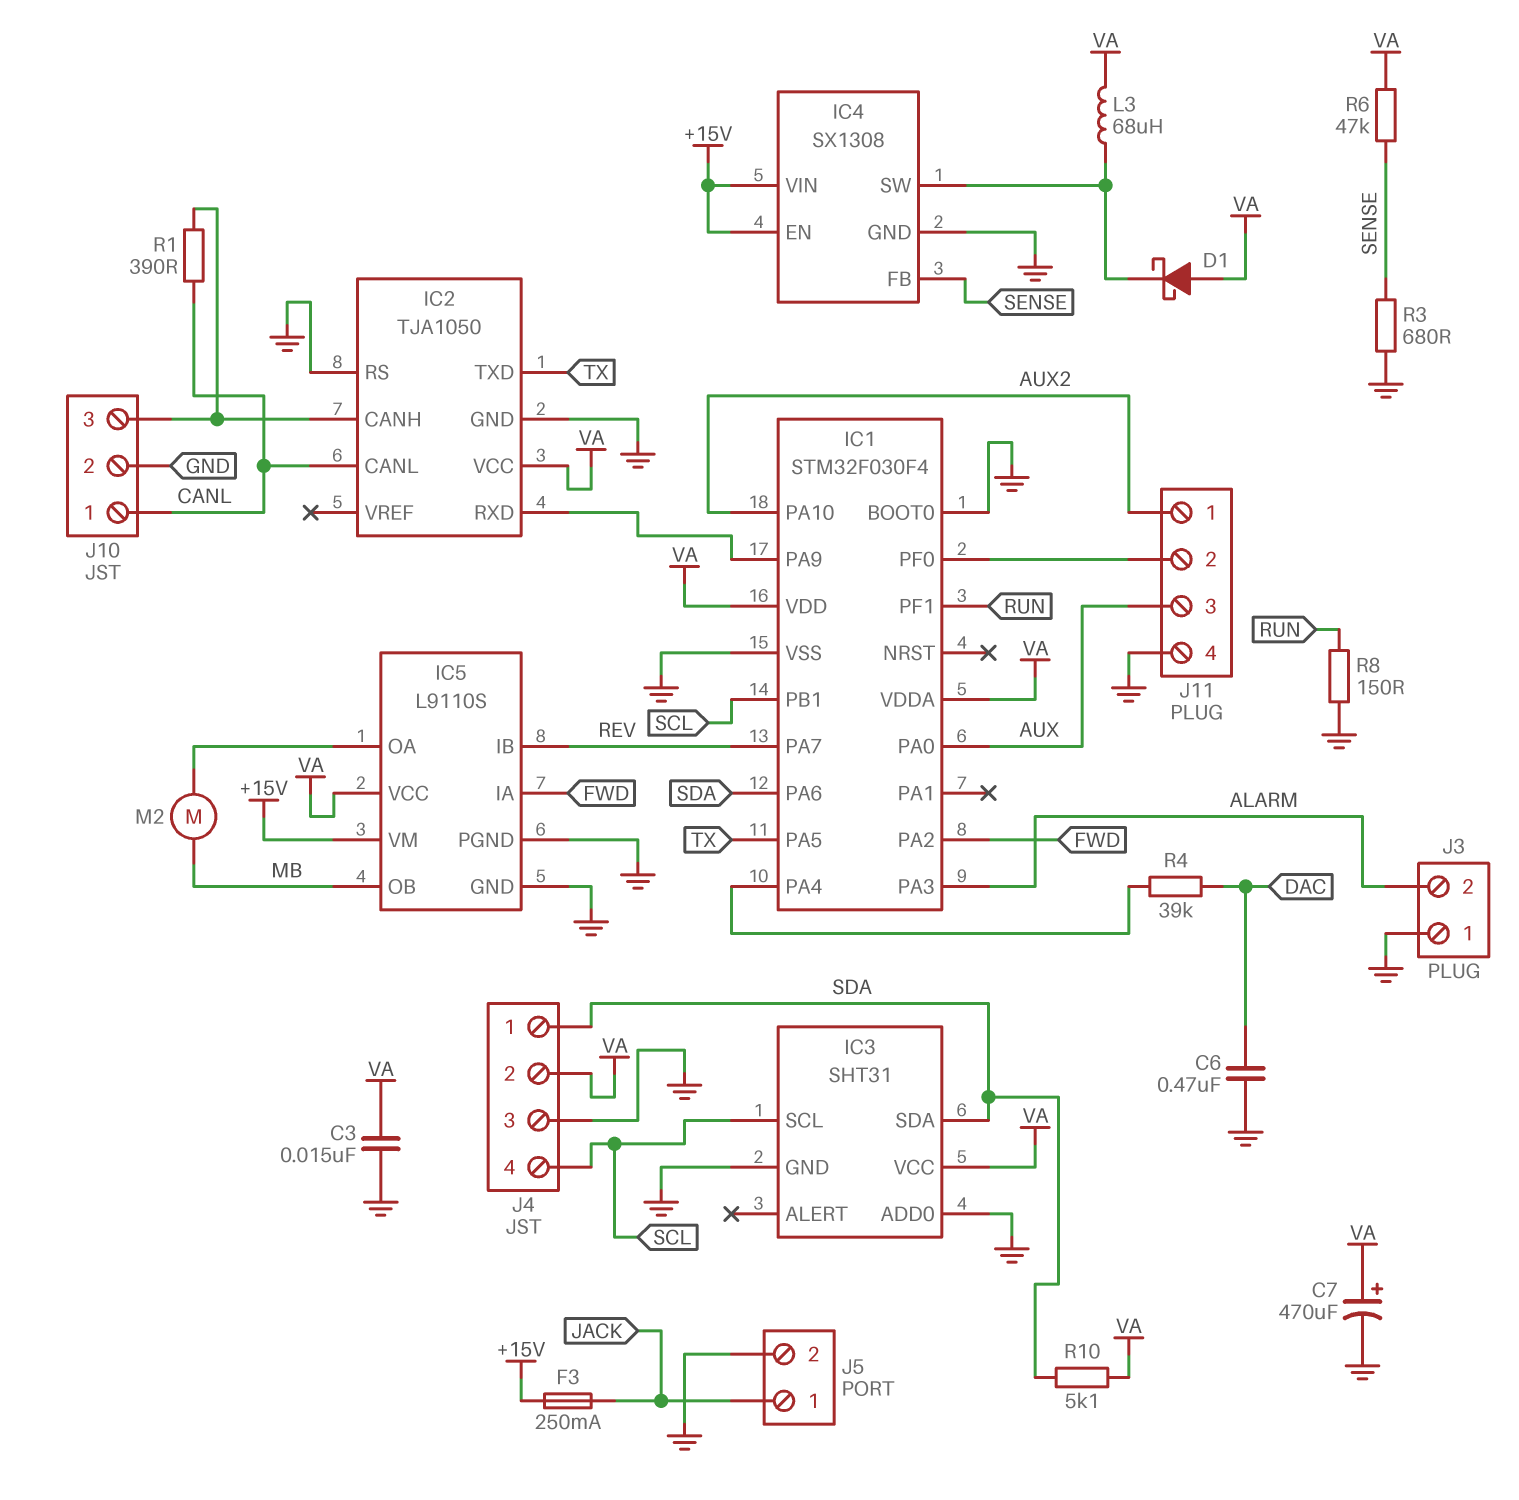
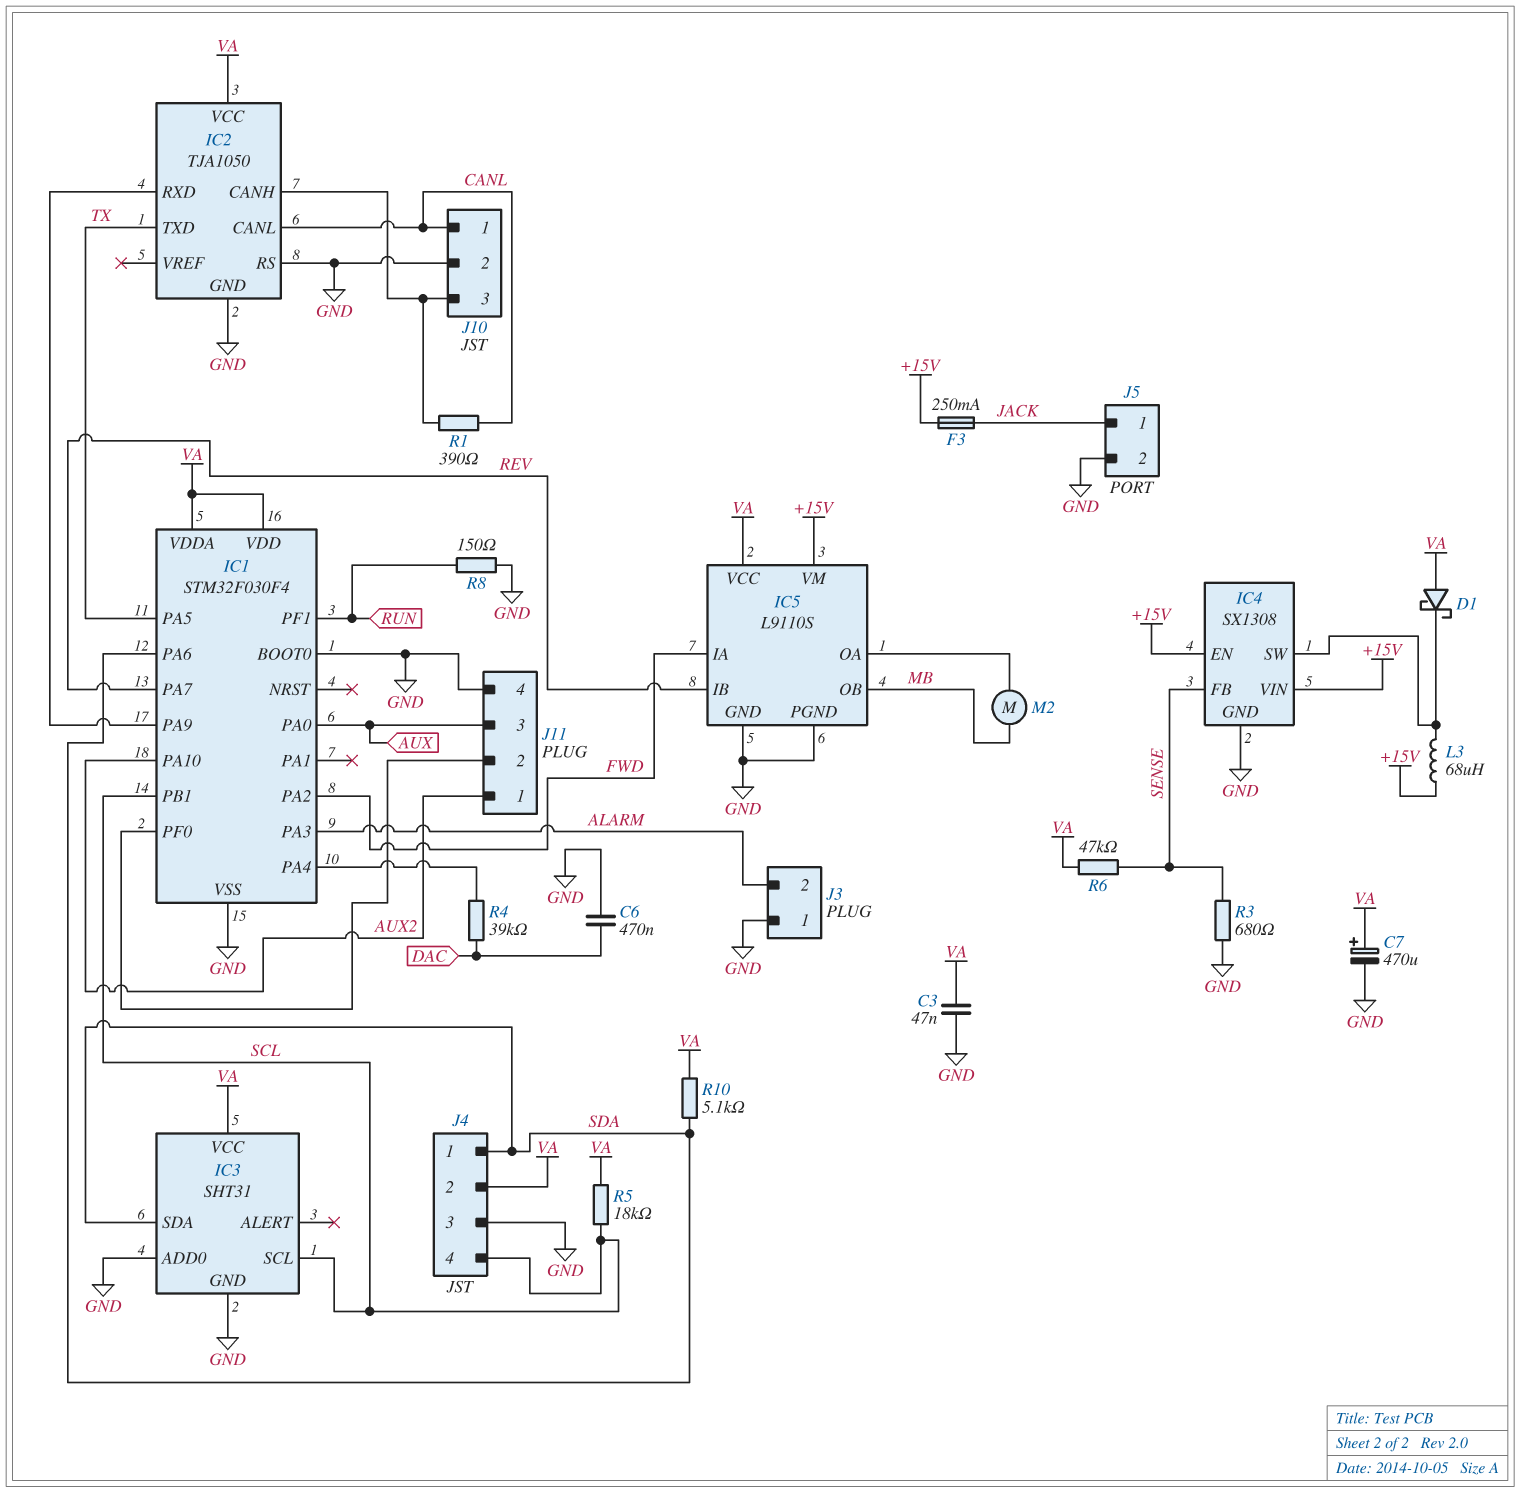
C3: 15nF (GND, VA) -> 47nF (GND, VA)
L3: 68uH (IC4/SW, VA) -> 68uH (+15V, IC4/SW)
R5: none -> 18k (SCL, VA)

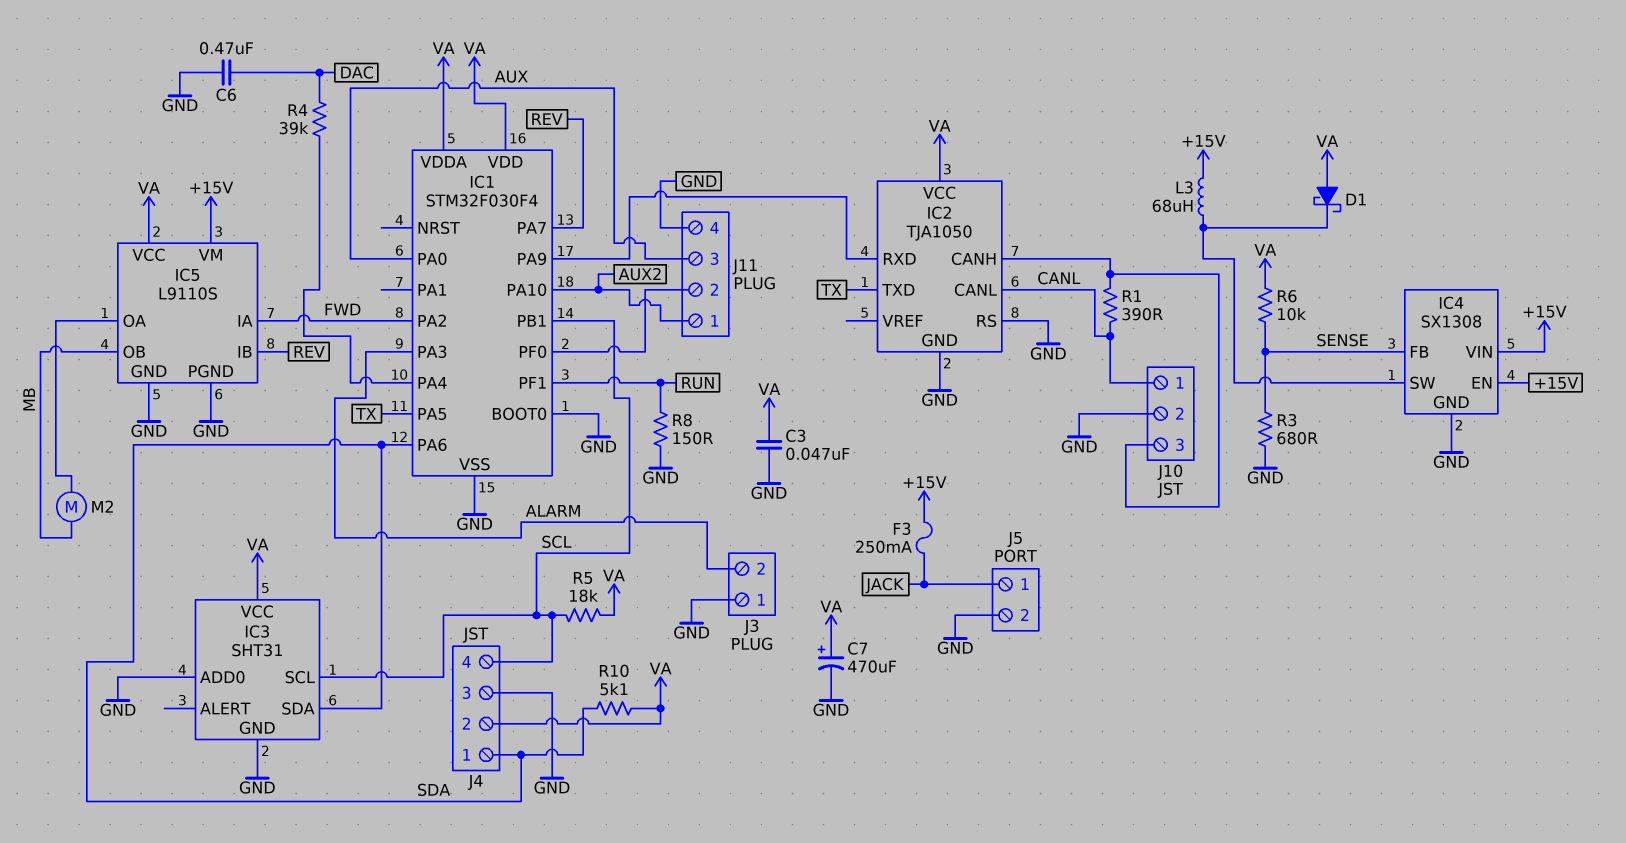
R6: 47k (SENSE, VA) -> 10k (SENSE, VA)

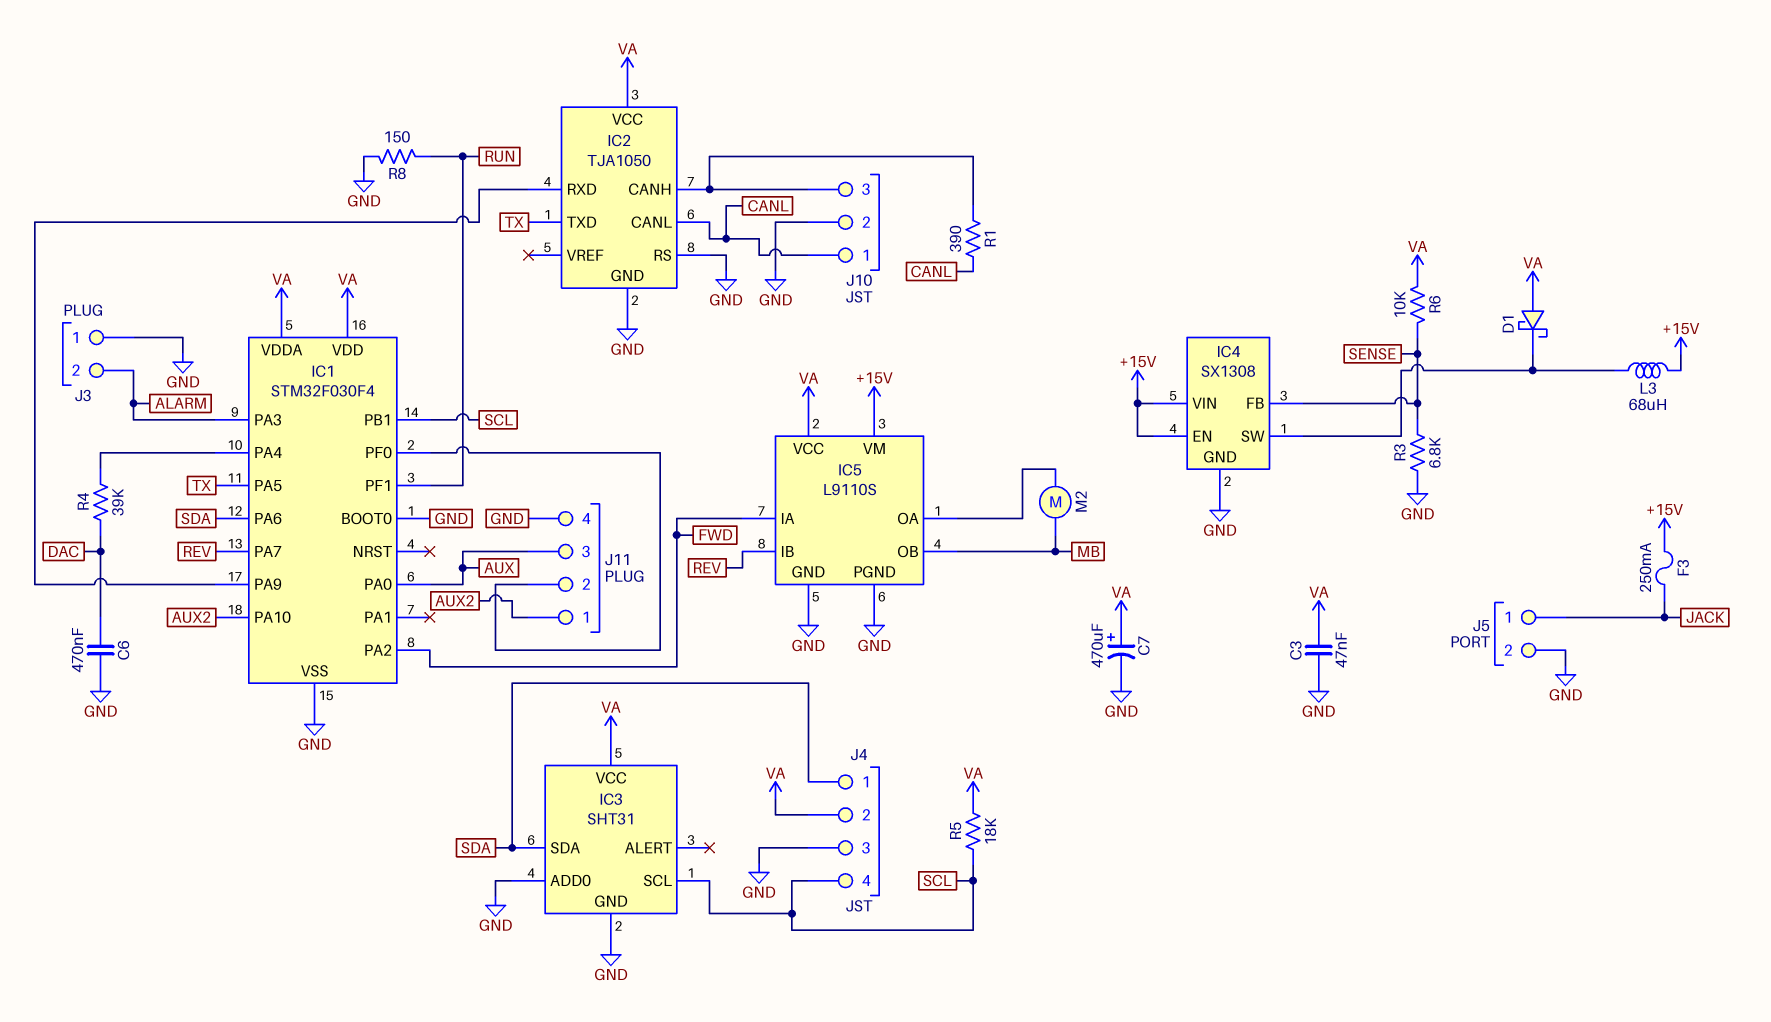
R3: 680 (GND, SENSE) -> 6.8k (GND, SENSE)
R10: 5.1k (SDA, VA) -> none

